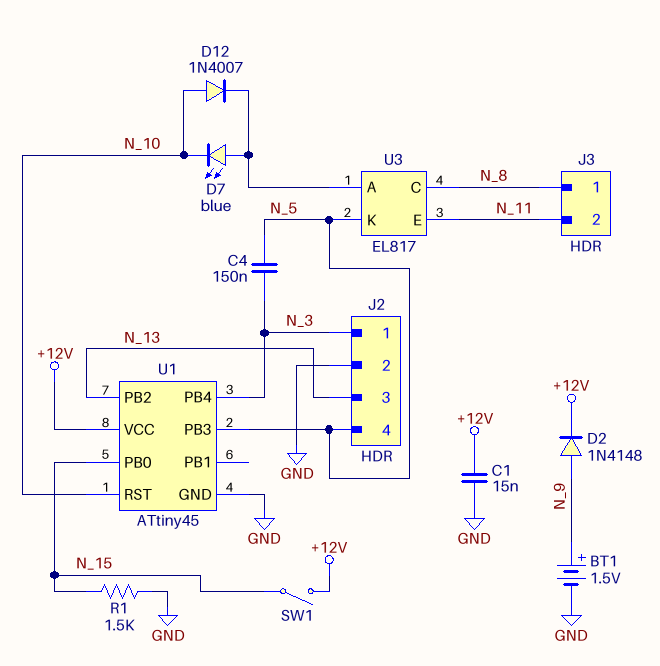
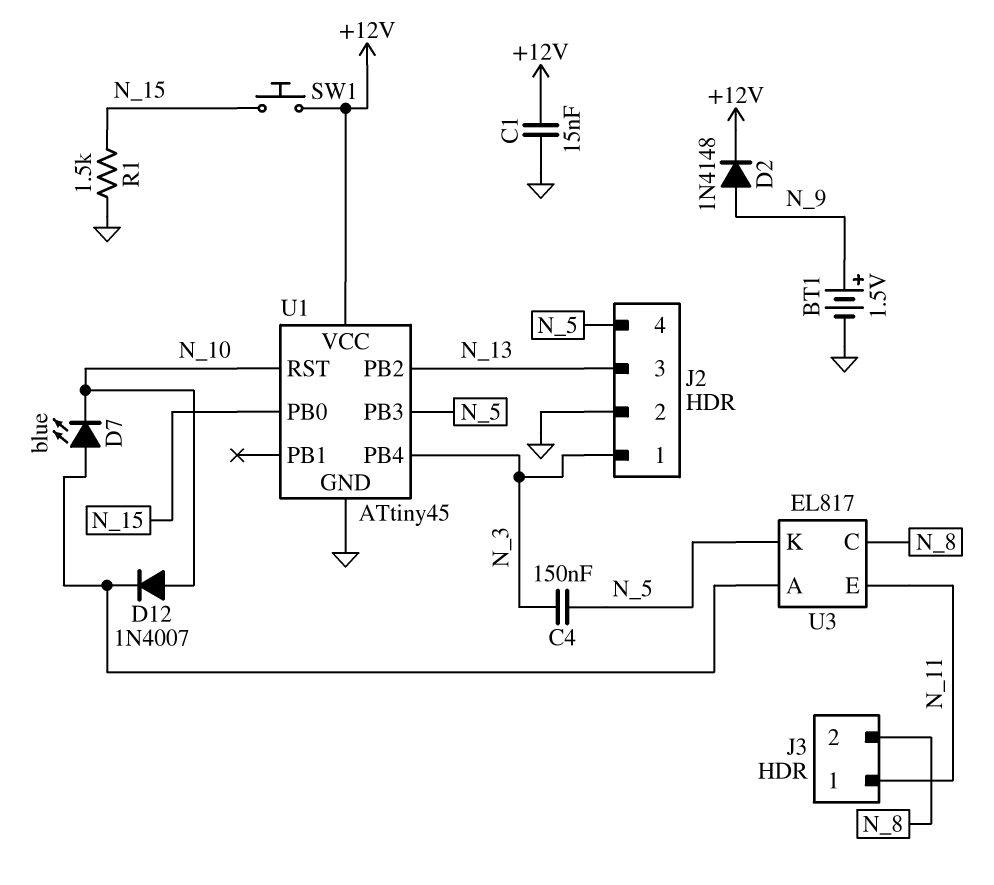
J3 pin 1: N_8 -> N_11
J3 pin 2: N_11 -> N_8
SW1: switch (+12V, N_15) -> button (+12V, N_15)

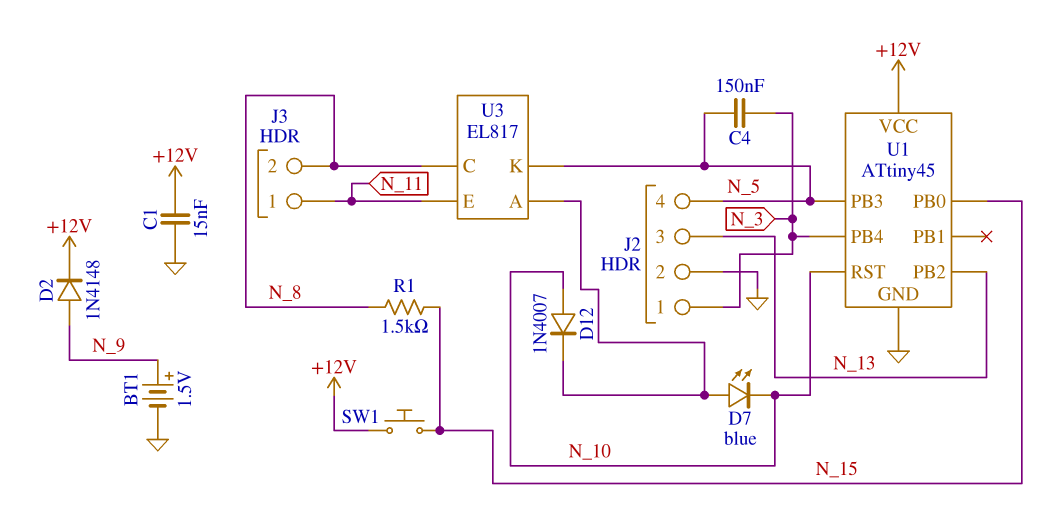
R1: 1.5k (GND, N_15) -> 1.5k (N_8, N_15)

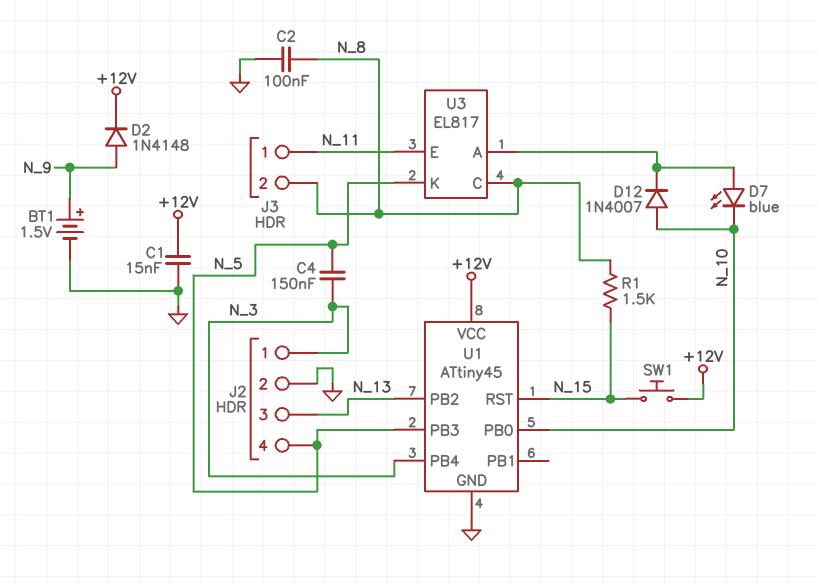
C2: none -> 100nF (GND, N_8)
U1 pin PB0: N_15 -> N_10
U1 pin RST: N_10 -> N_15

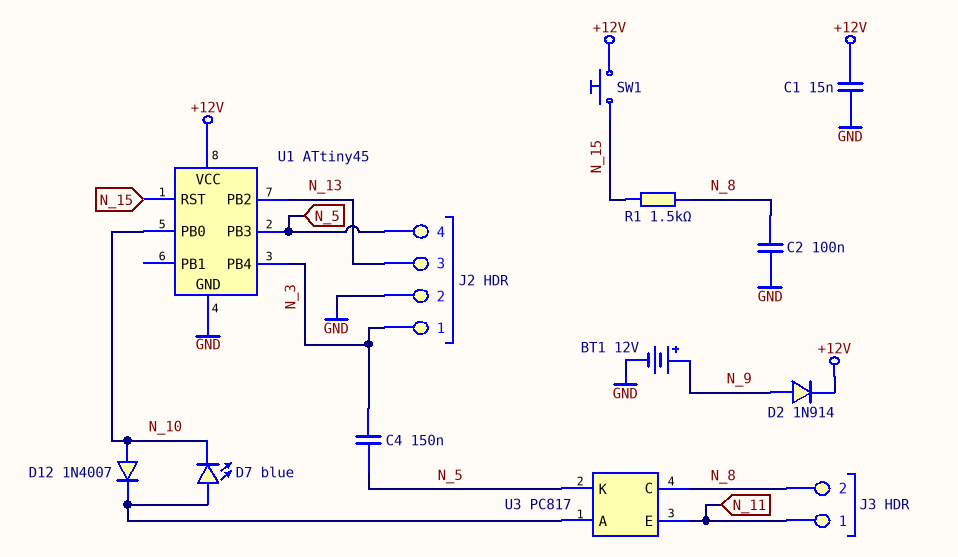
BT1: 1.5V (plus N_9, minus GND) -> 12V (plus N_9, minus GND)
D2: diode 1N4148 (A N_9, K +12V) -> diode 1N914 (A N_9, K +12V)
U3: EL817 -> PC817

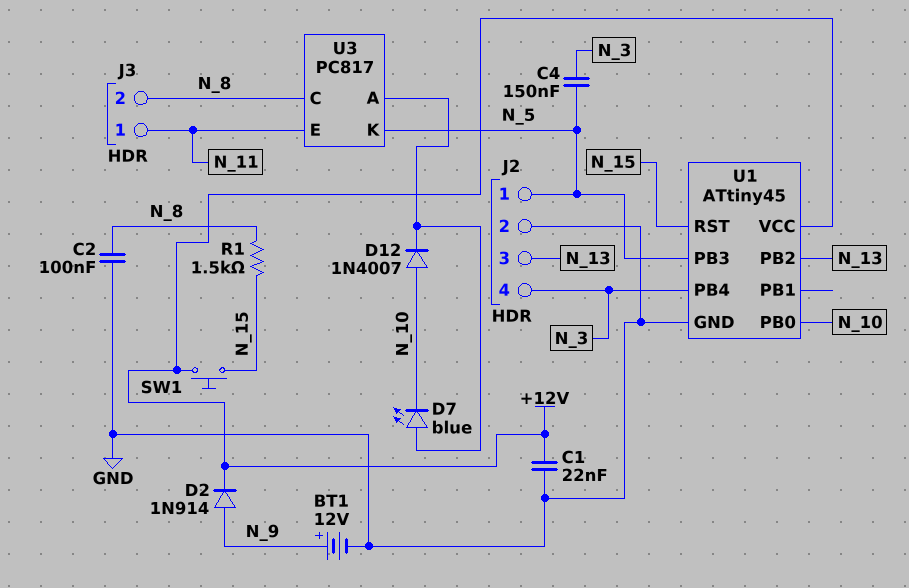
C1: 15nF (+12V, GND) -> 22nF (+12V, GND)
J2 pin 1: N_3 -> N_5
J2 pin 4: N_5 -> N_3

